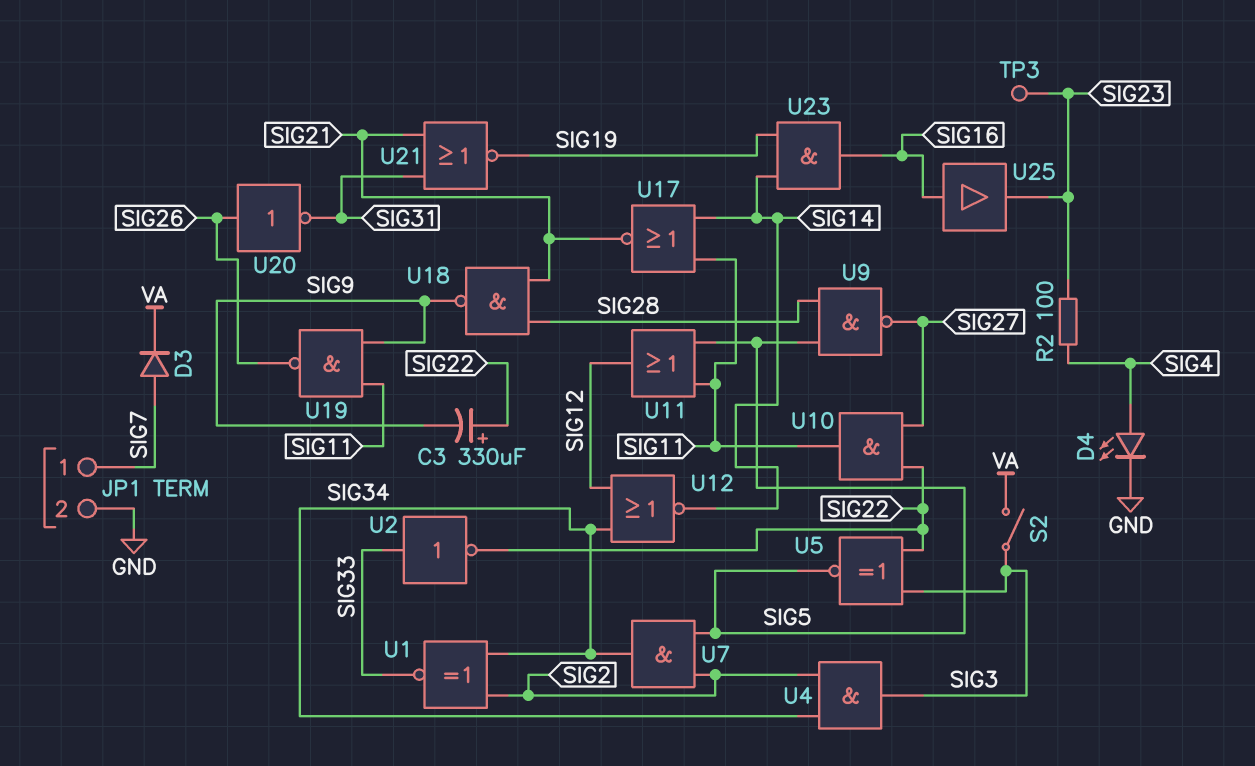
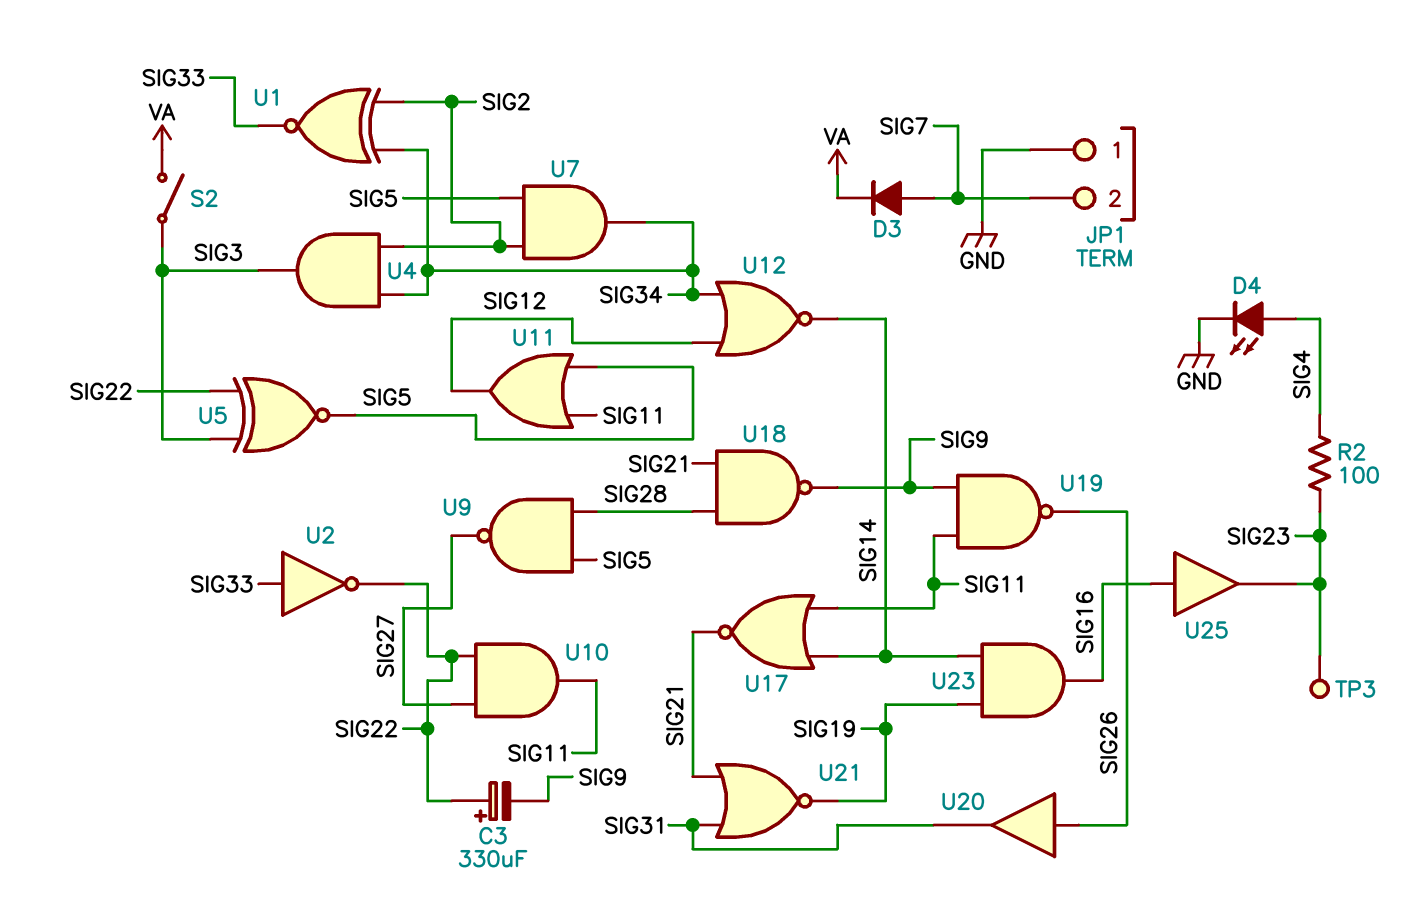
JP1 pin 1: SIG7 -> GND
JP1 pin 2: GND -> SIG7
U20: NOT (in SIG26, out SIG31) -> buffer (in SIG26, out SIG31)

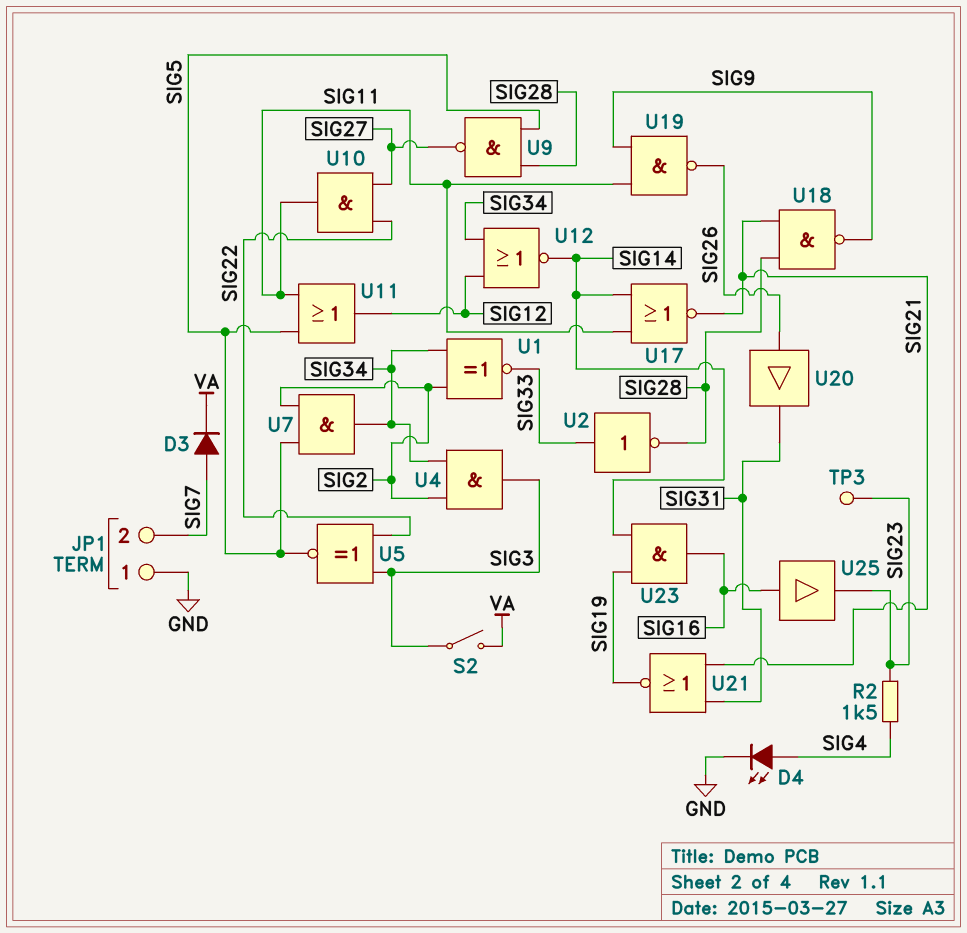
C3: 330uF (plus SIG22, minus SIG9) -> none
R2: 100 (SIG4, SIG23) -> 1.5k (SIG4, SIG23)
U2: NOT (in SIG33, out SIG22) -> NOT (in SIG33, out SIG28)

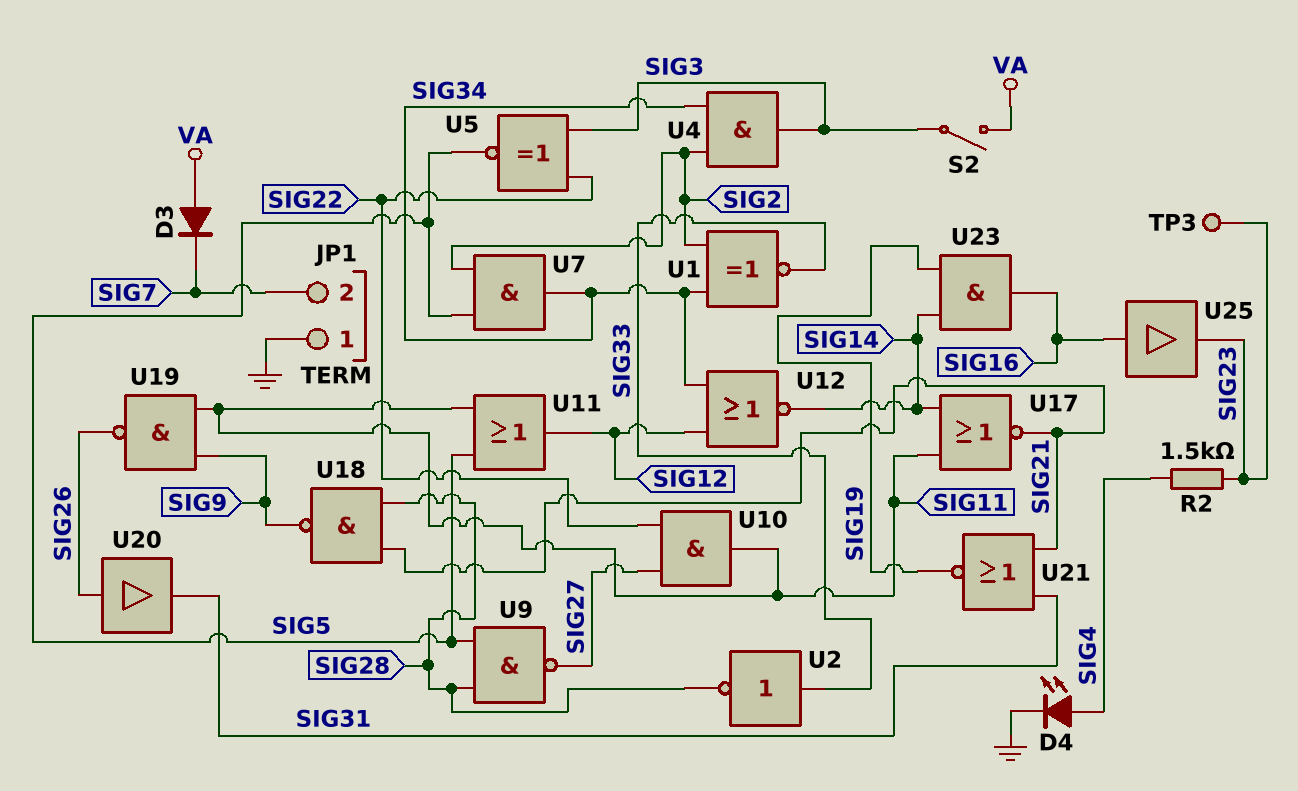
D3: diode (A SIG7, K VA) -> diode (A VA, K SIG7)

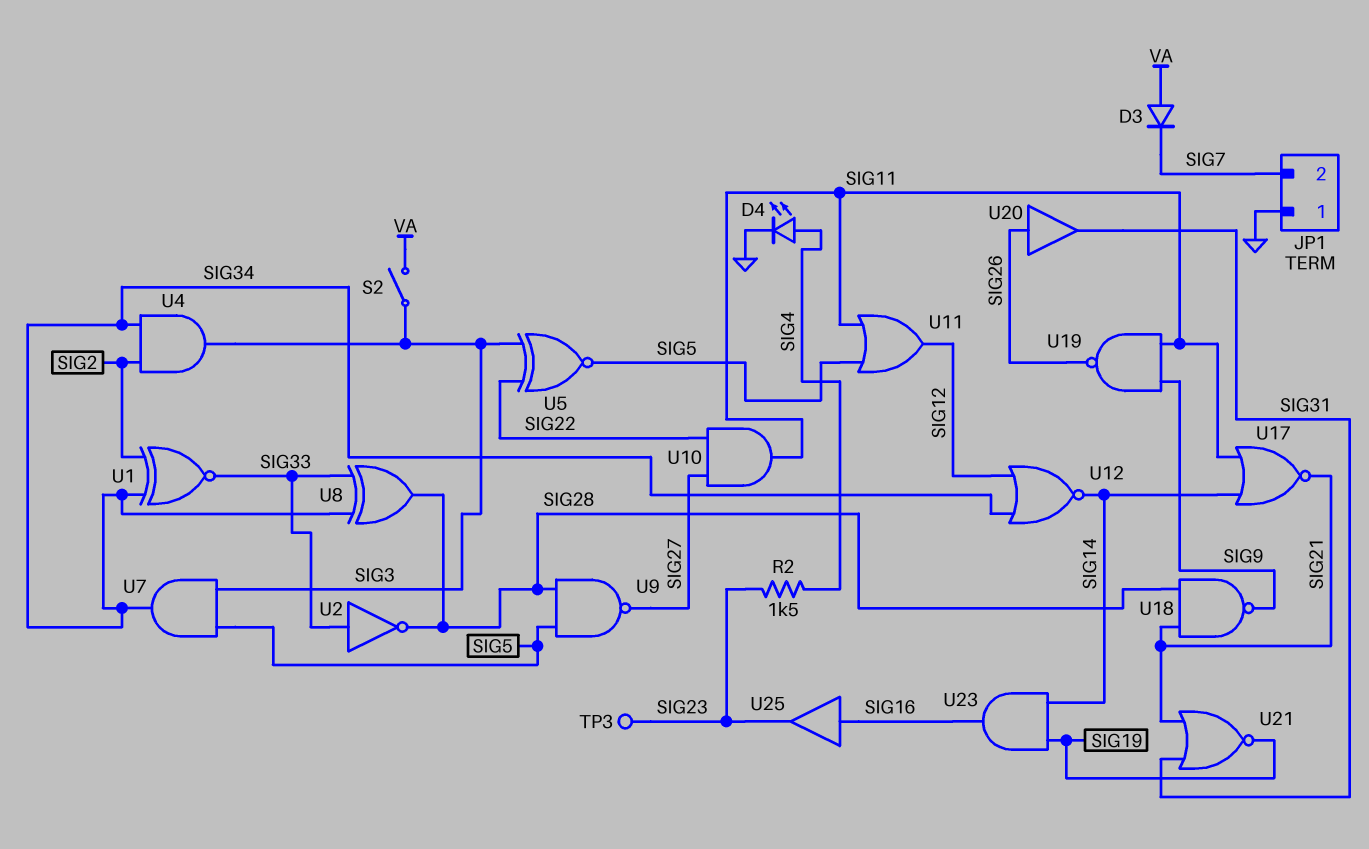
U7: AND (in SIG2, in SIG5, out SIG34) -> AND (in SIG3, in SIG5, out SIG34)
U8: none -> XOR (in SIG33, in SIG34, out SIG28)

